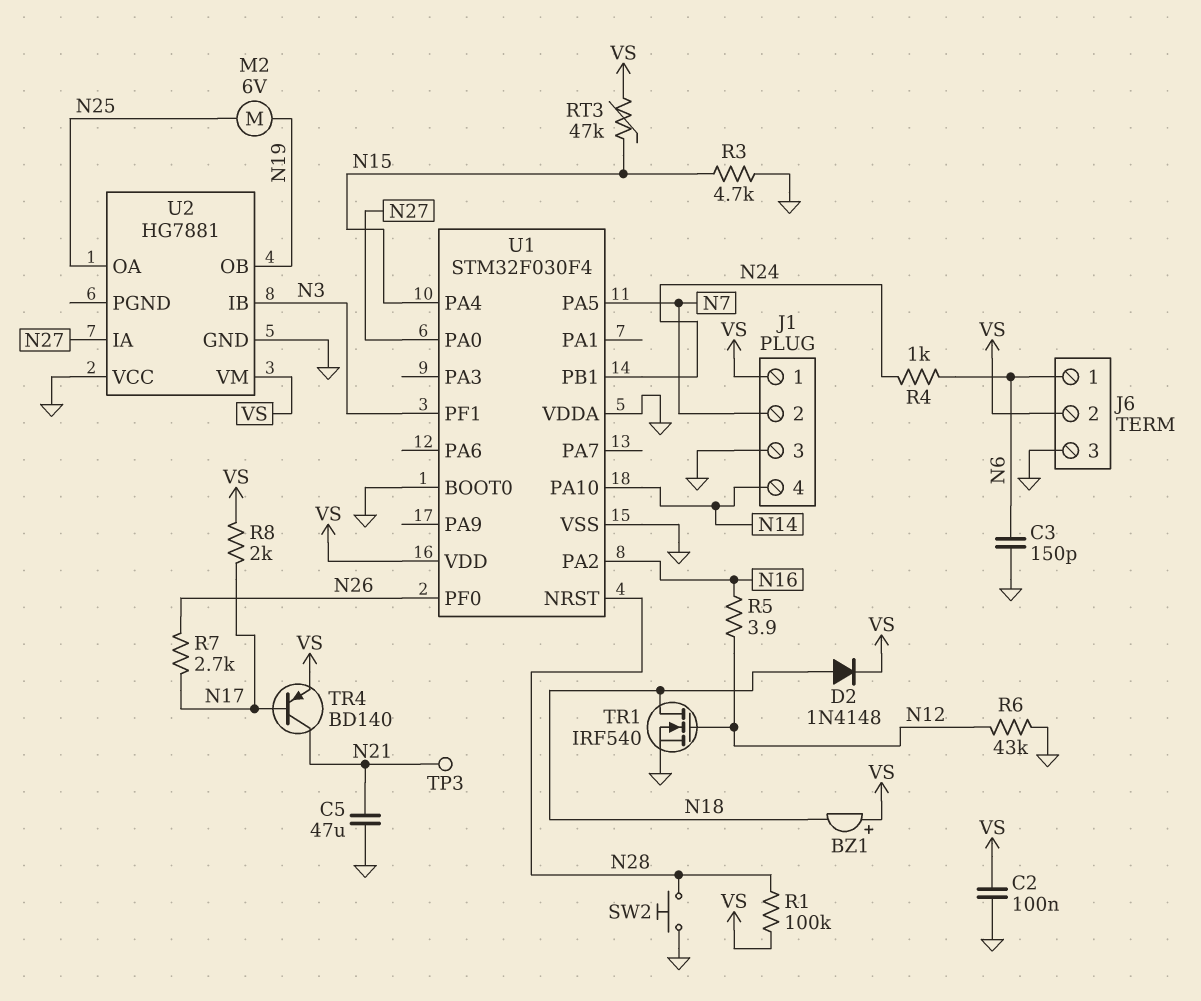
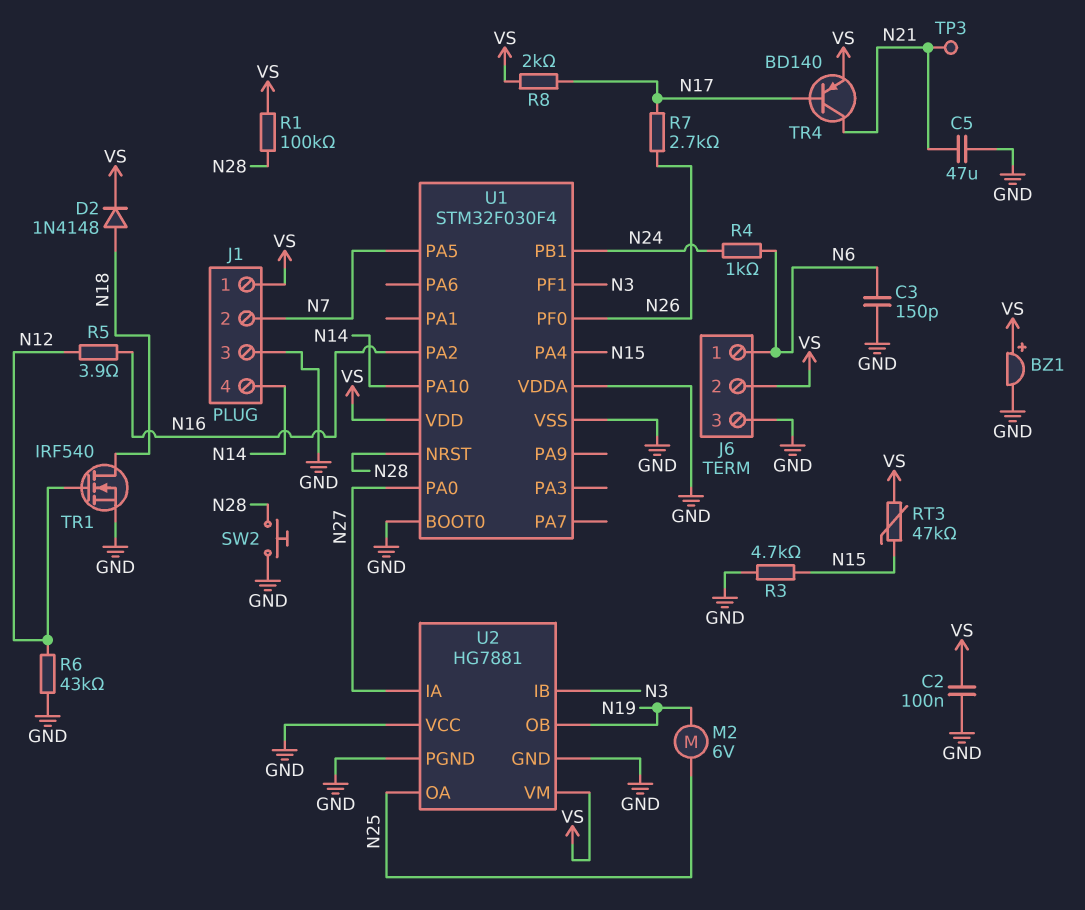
BZ1: buzzer (plus VS, minus N18) -> buzzer (plus VS, minus GND)
U2 pin PGND: none -> GND

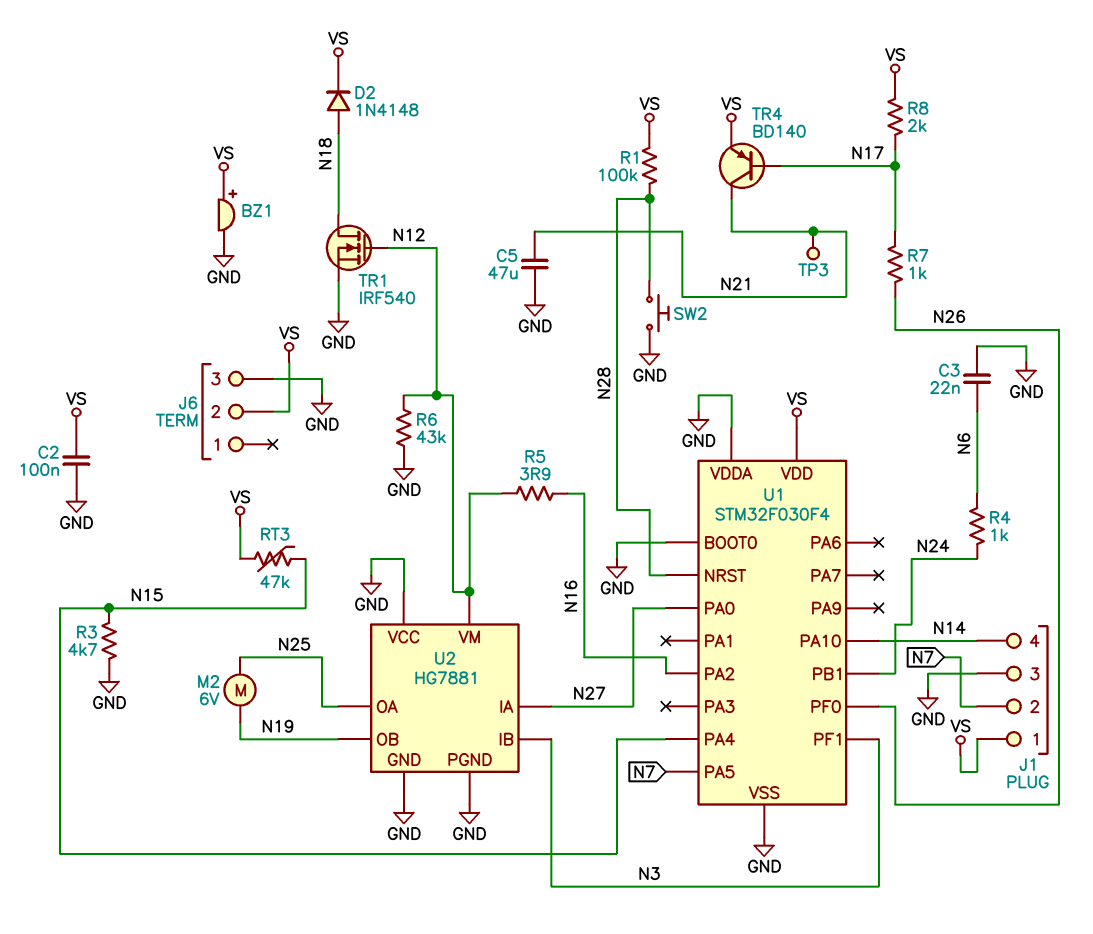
C3: 150pF (GND, N6) -> 22nF (GND, N6)
J6 pin 1: N6 -> none
R7: 2.7k (N17, N26) -> 1k (N17, N26)
U2 pin VM: VS -> N12

